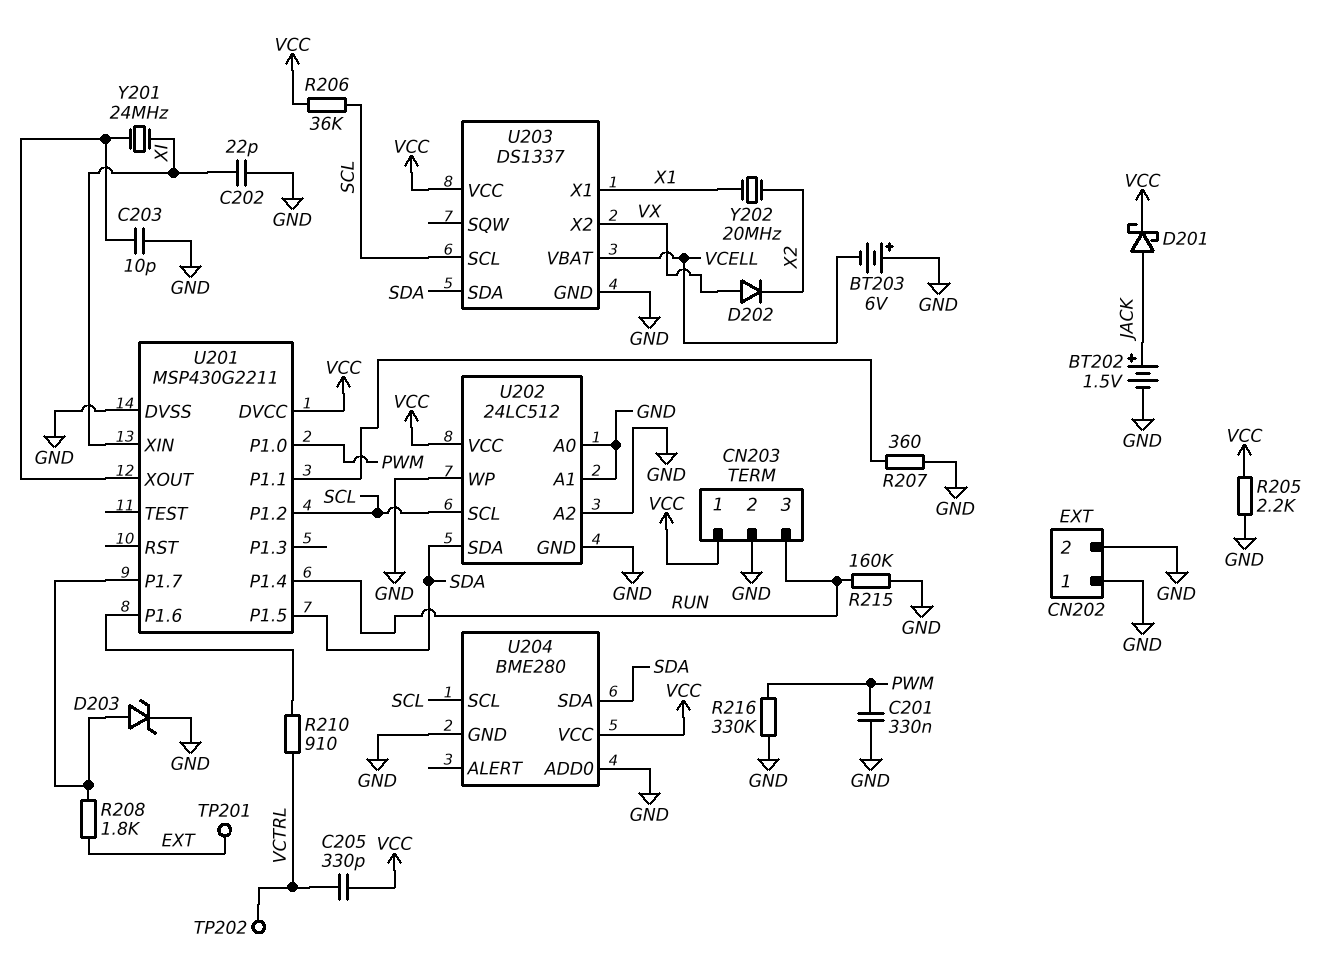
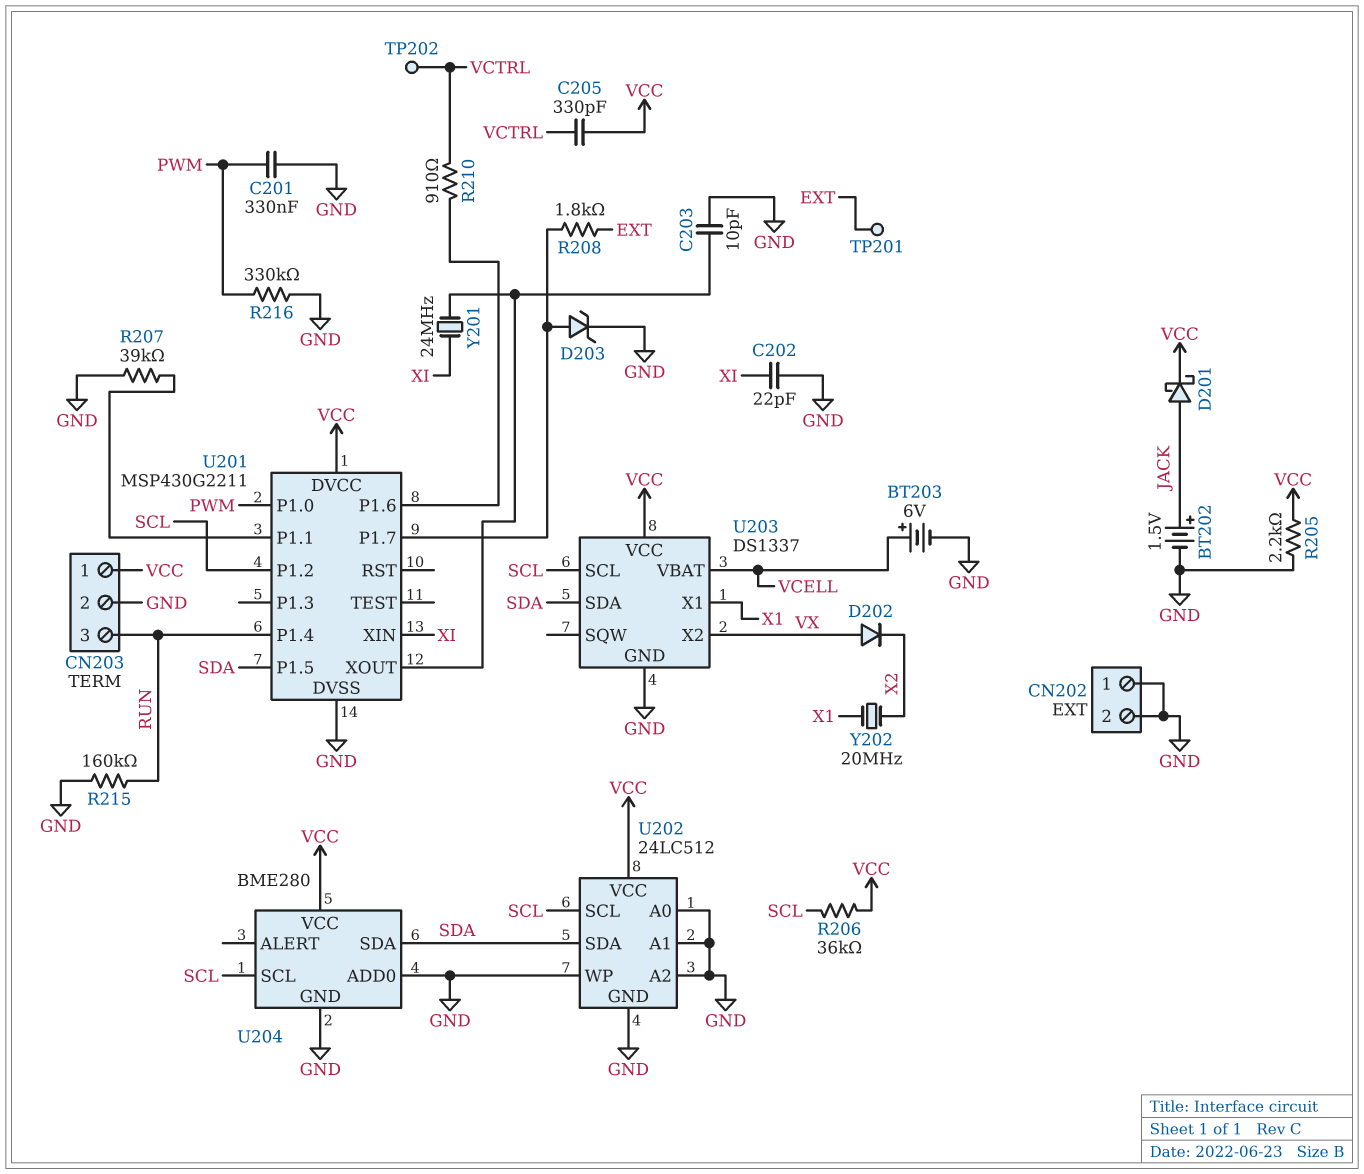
BT203: 6V (plus GND, minus VCELL) -> 6V (plus VCELL, minus GND)
R207: 360 (GND, U201/P1.1) -> 39k (GND, U201/P1.1)

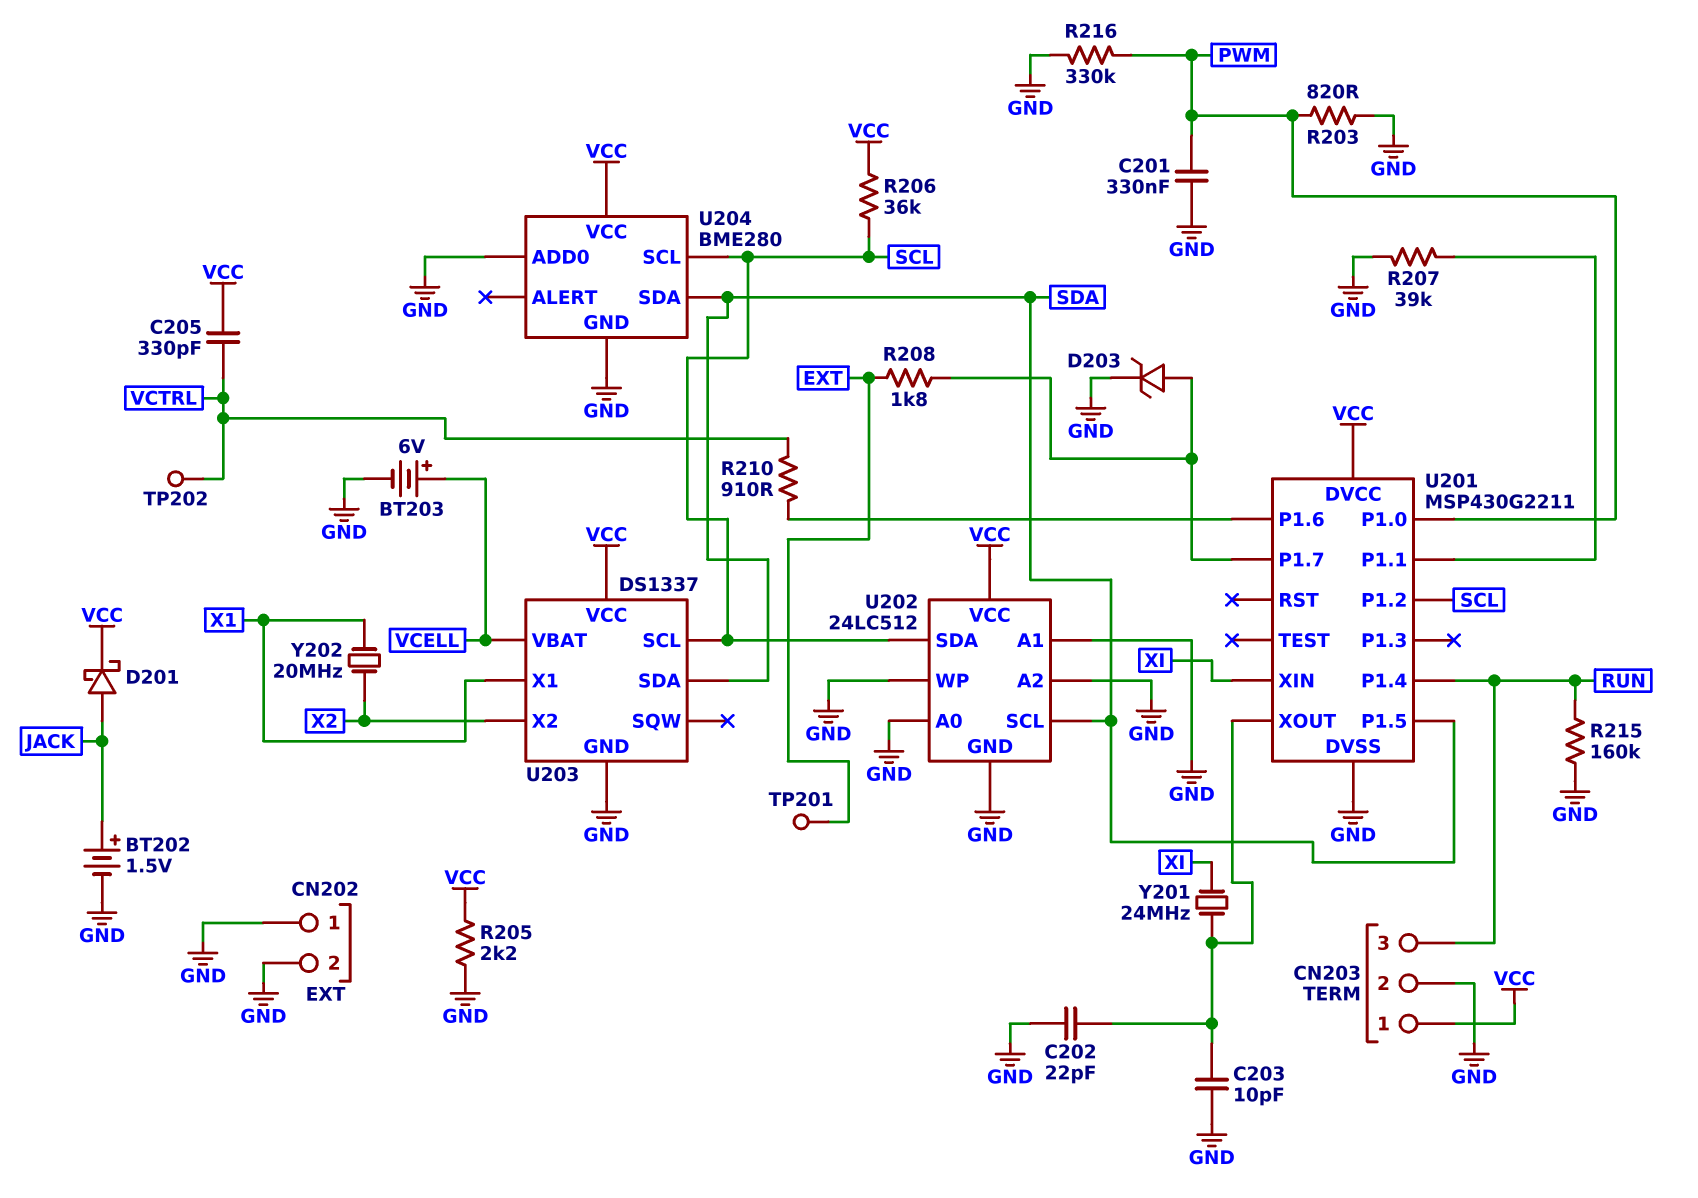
C202: 22pF (GND, XI) -> 22pF (GND, U201/XOUT)
D202: diode (A VX, K X2) -> none
R203: none -> 820 (GND, PWM)
U202 pin SCL: SCL -> SDA
U202 pin SDA: SDA -> SCL
U203 pin X2: VX -> X2

